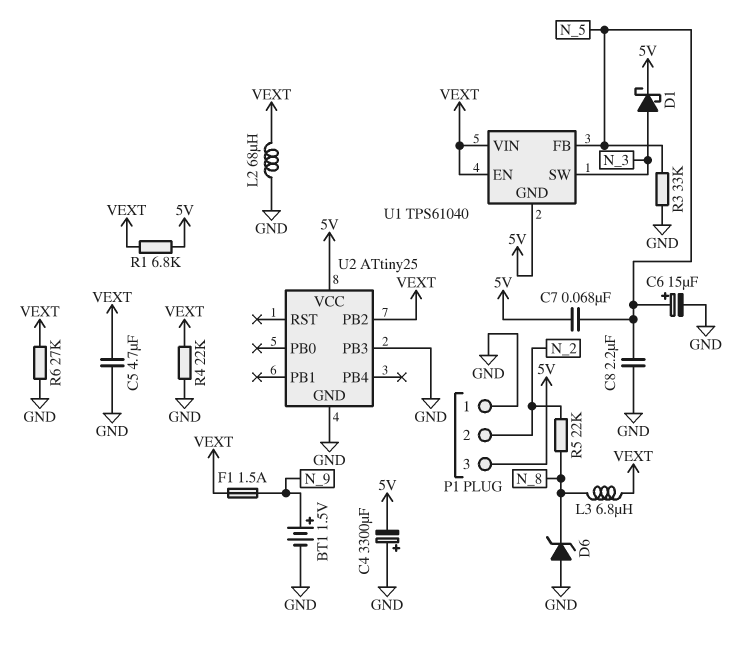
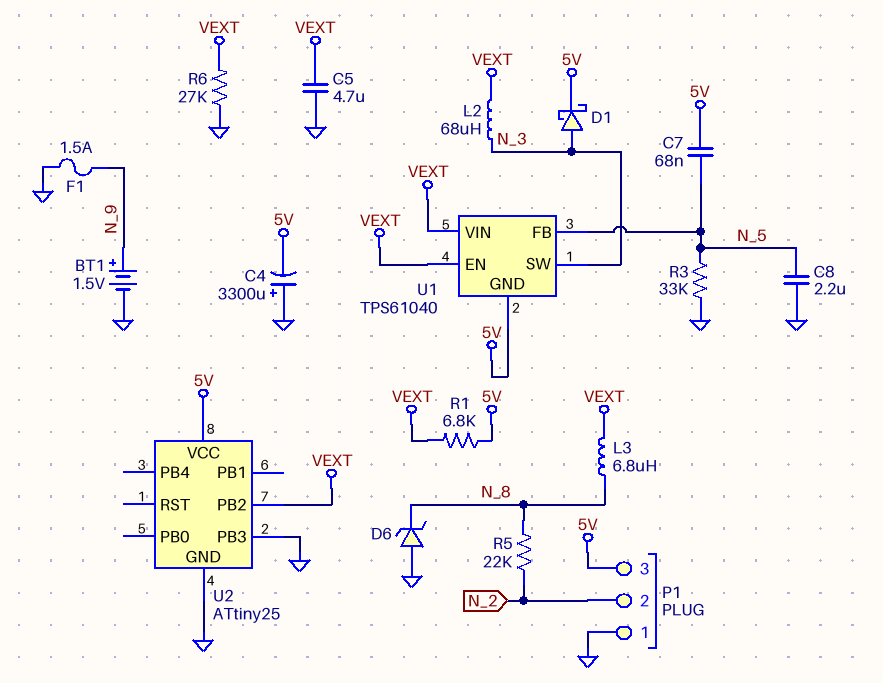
C6: 15uF (plus N_5, minus GND) -> none
F1: 1.5A (N_9, VEXT) -> 1.5A (GND, N_9)
L2: 68uH (GND, VEXT) -> 68uH (N_3, VEXT)
R4: 22k (GND, VEXT) -> none

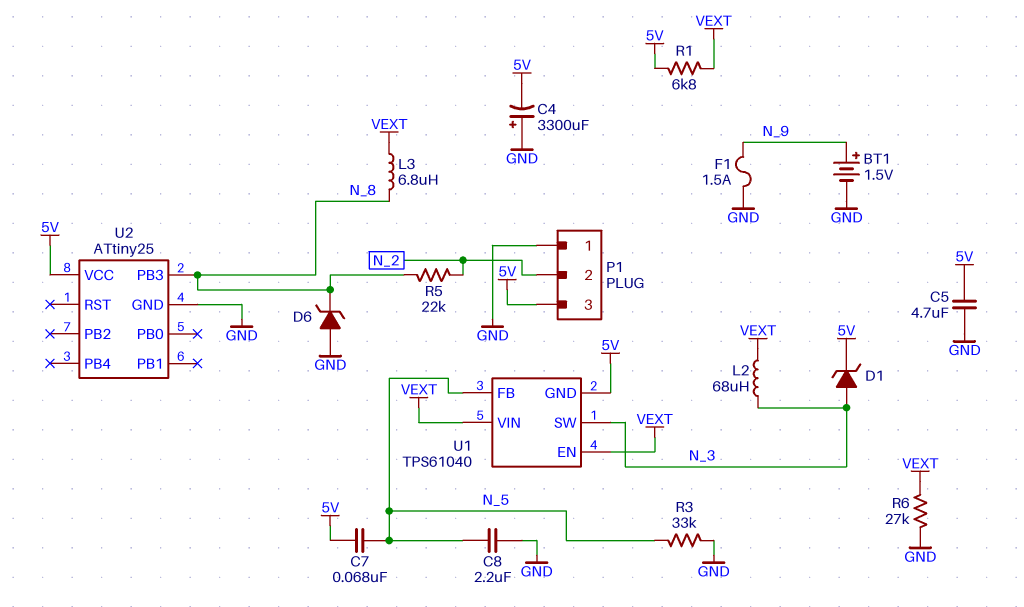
C5: 4.7uF (GND, VEXT) -> 4.7uF (5V, GND)
D1: schottky (A N_3, K 5V) -> zener (A N_3, K 5V)
U2 pin PB2: VEXT -> none
U2 pin PB3: GND -> N_8

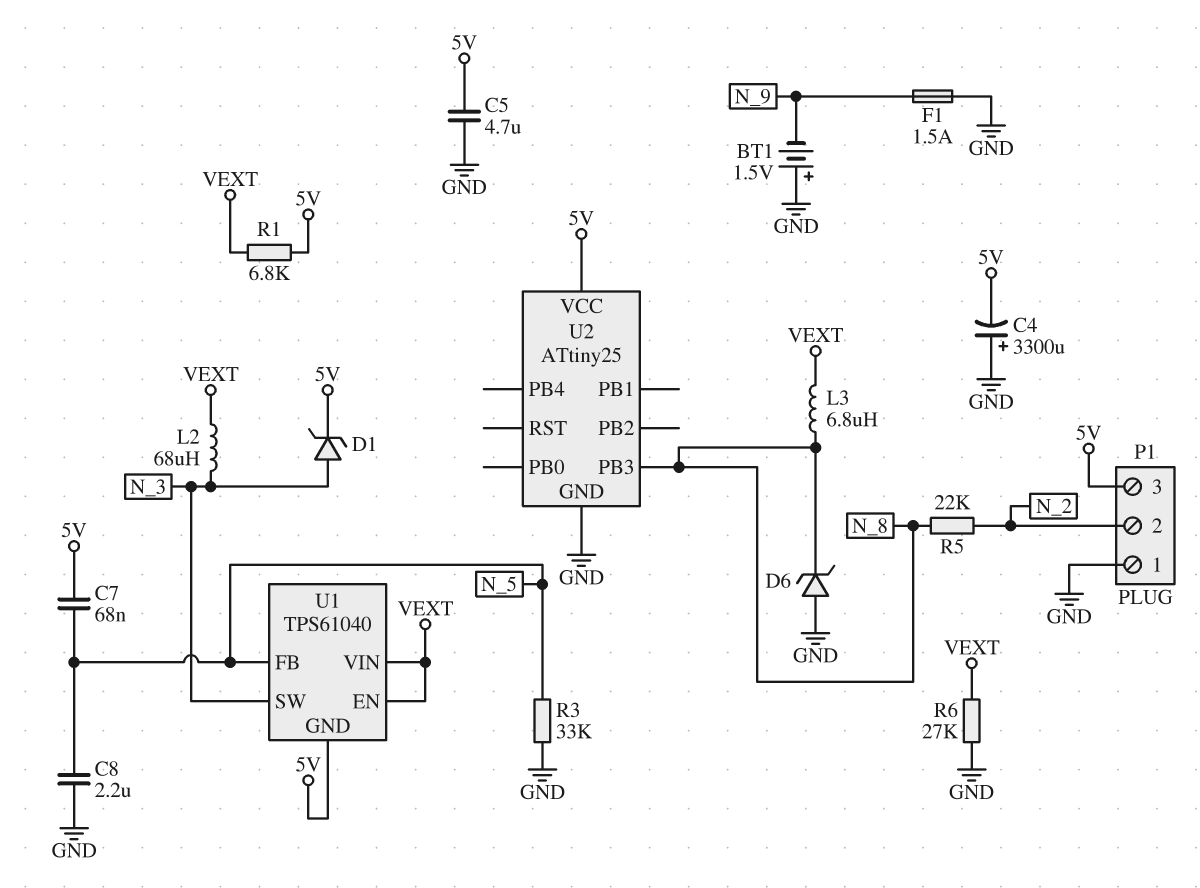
BT1: 1.5V (plus N_9, minus GND) -> 1.5V (plus GND, minus N_9)

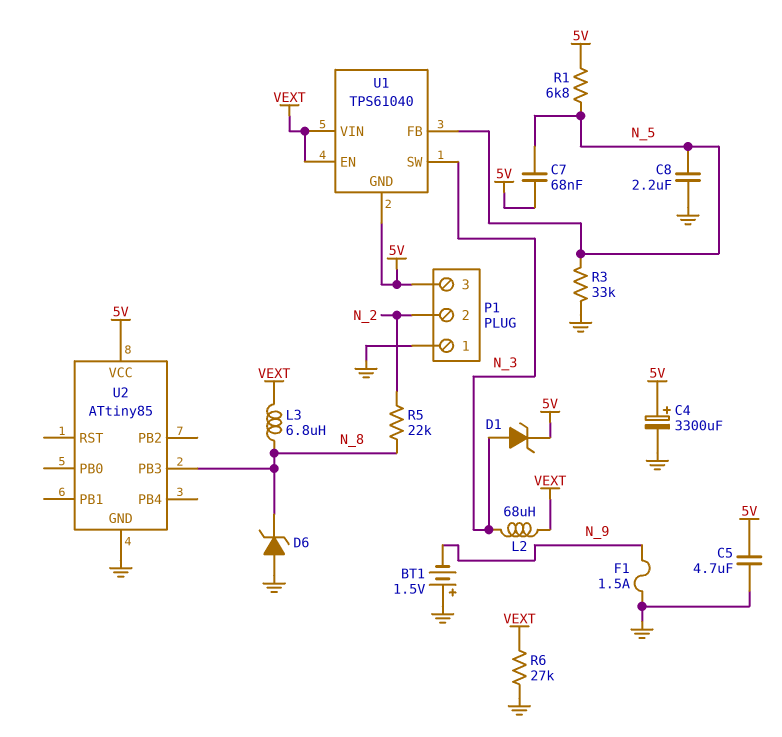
C4: 3300uF (plus GND, minus 5V) -> 3300uF (plus 5V, minus GND)
R1: 6.8k (5V, VEXT) -> 6.8k (5V, N_5)
U2: ATtiny25 -> ATtiny85

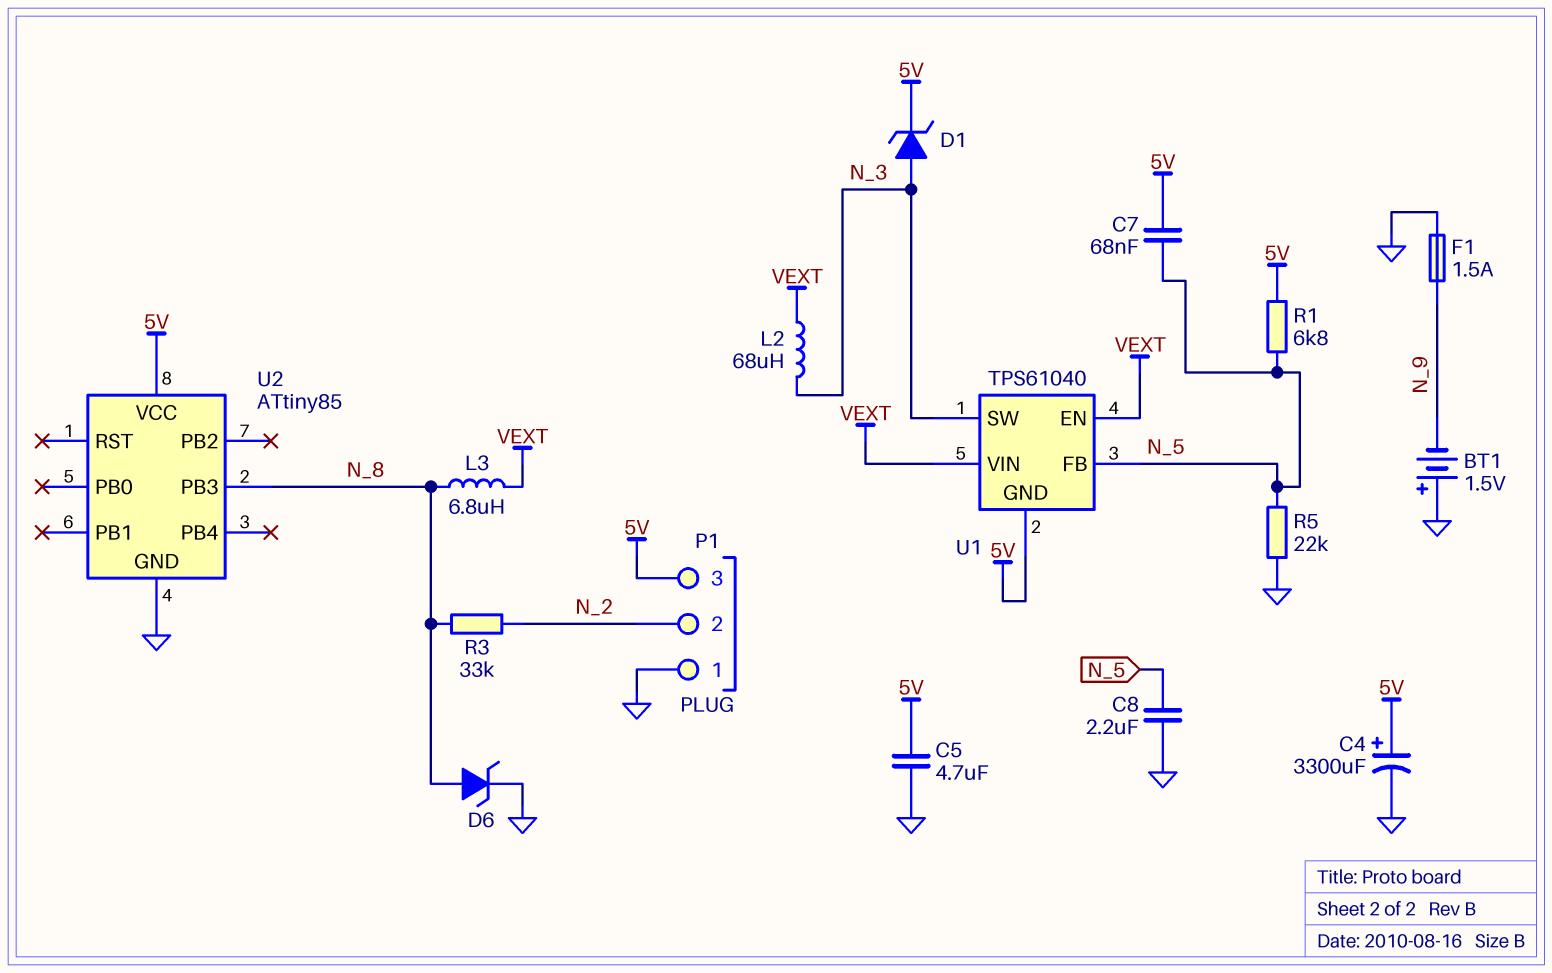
D6: zener (A GND, K N_8) -> zener (A N_8, K GND)
R3: 33k (GND, N_5) -> 33k (N_2, N_8)
R5: 22k (N_2, N_8) -> 22k (GND, N_5)
R6: 27k (GND, VEXT) -> none

